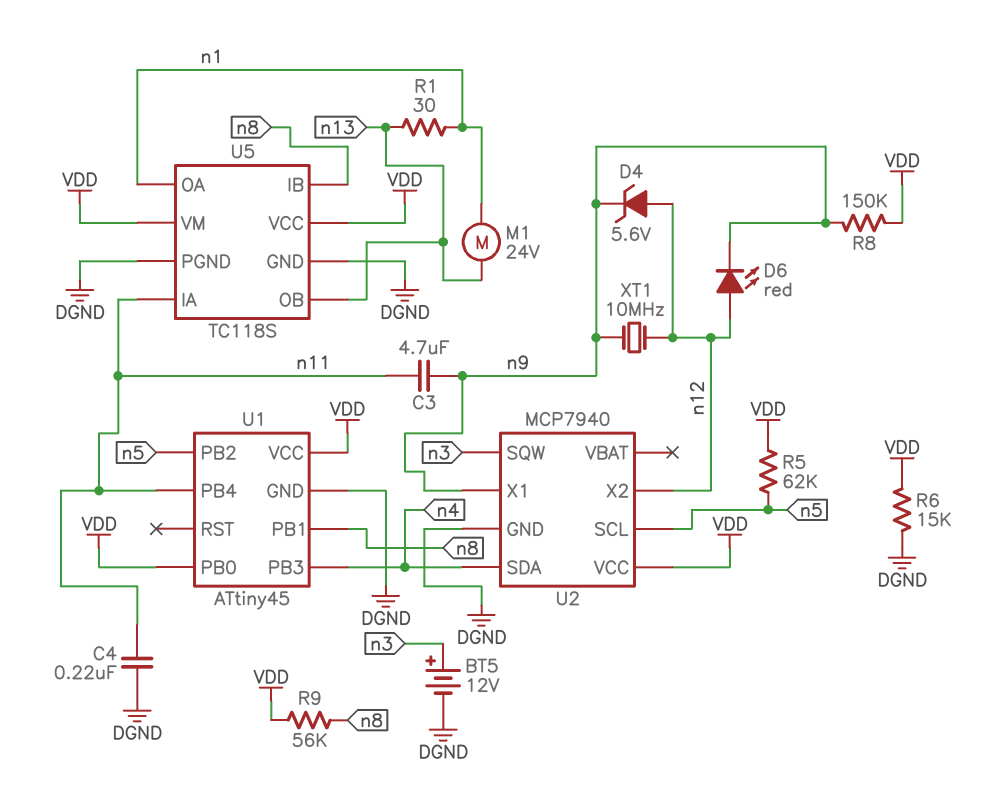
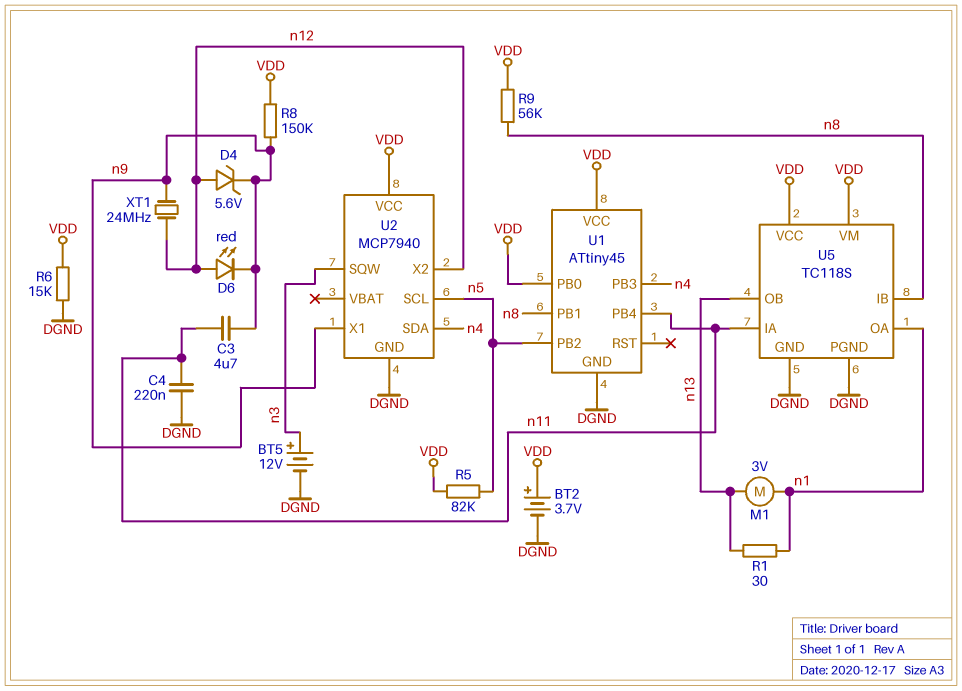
BT2: none -> 3.7V (plus VDD, minus DGND)
M1: motor 24V (n1, n13) -> motor 3V (n1, n13)
R5: 62k (VDD, n5) -> 82k (VDD, n5)
XT1: 10MHz (n9, n12) -> 24MHz (n9, n12)

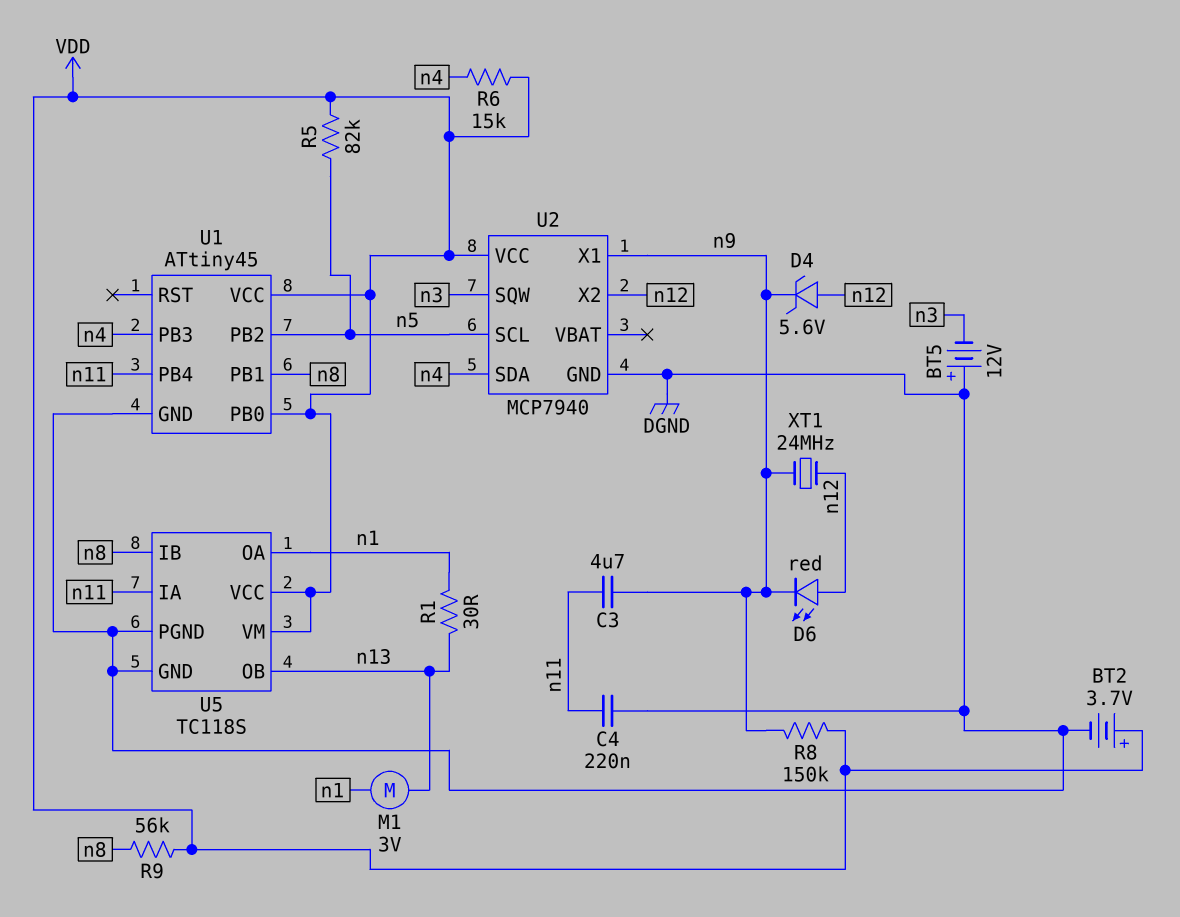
BT5: 12V (plus n3, minus DGND) -> 12V (plus DGND, minus n3)
R6: 15k (DGND, VDD) -> 15k (VDD, n4)

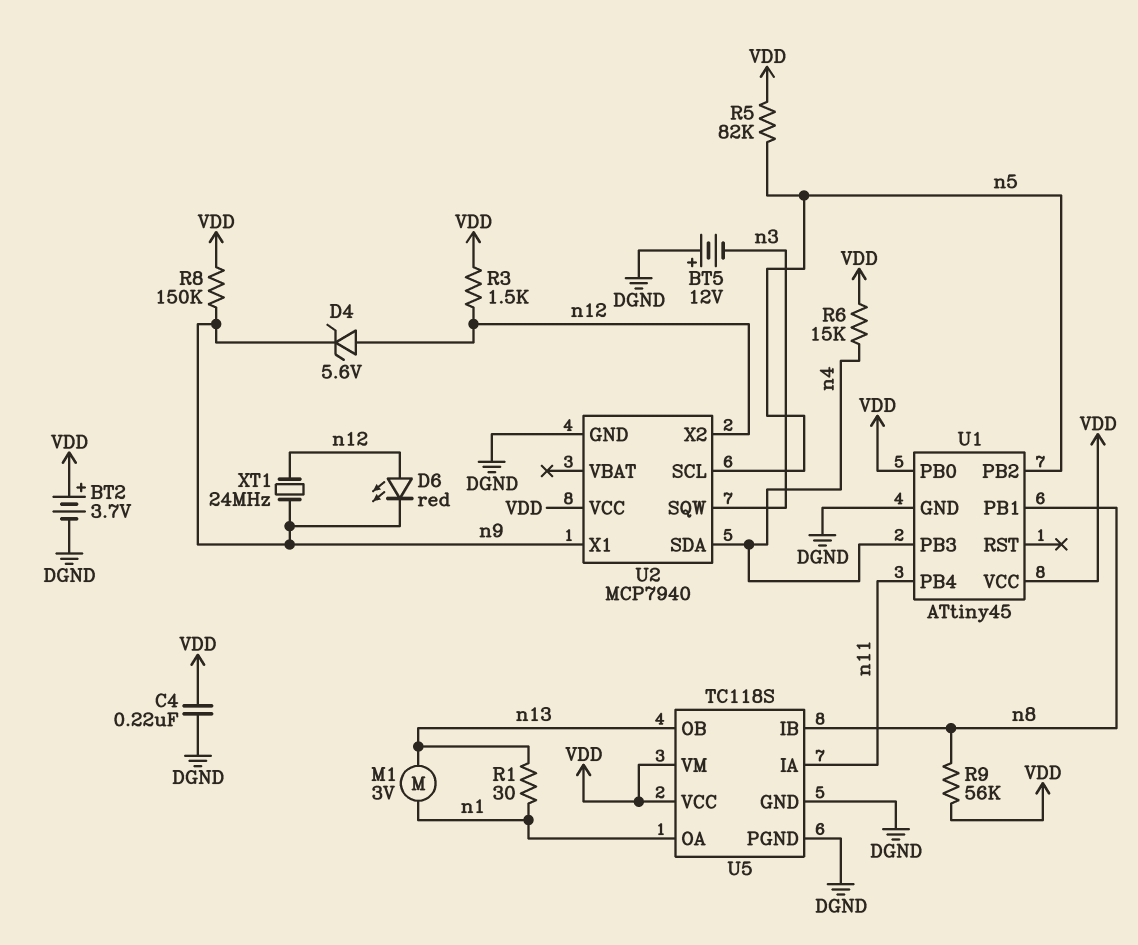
C3: 4.7uF (n9, n11) -> none
C4: 220nF (DGND, n11) -> 220nF (DGND, VDD)
R3: none -> 1.5k (VDD, n12)

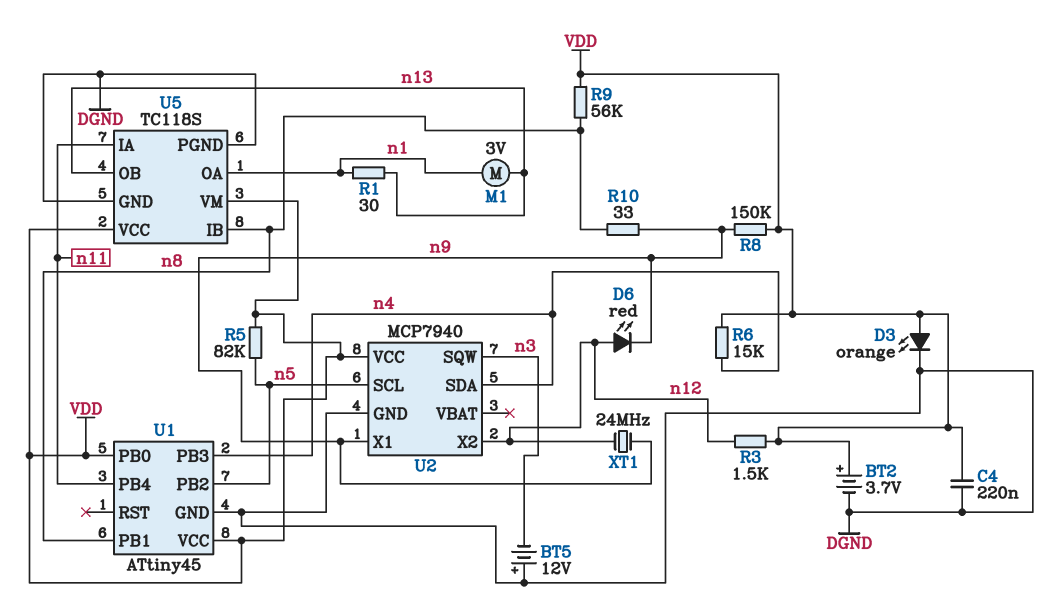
D3: none -> LED orange (A VDD, K DGND)
D4: zener 5.6V (A n12, K n9) -> none
R10: none -> 33 (n8, n9)

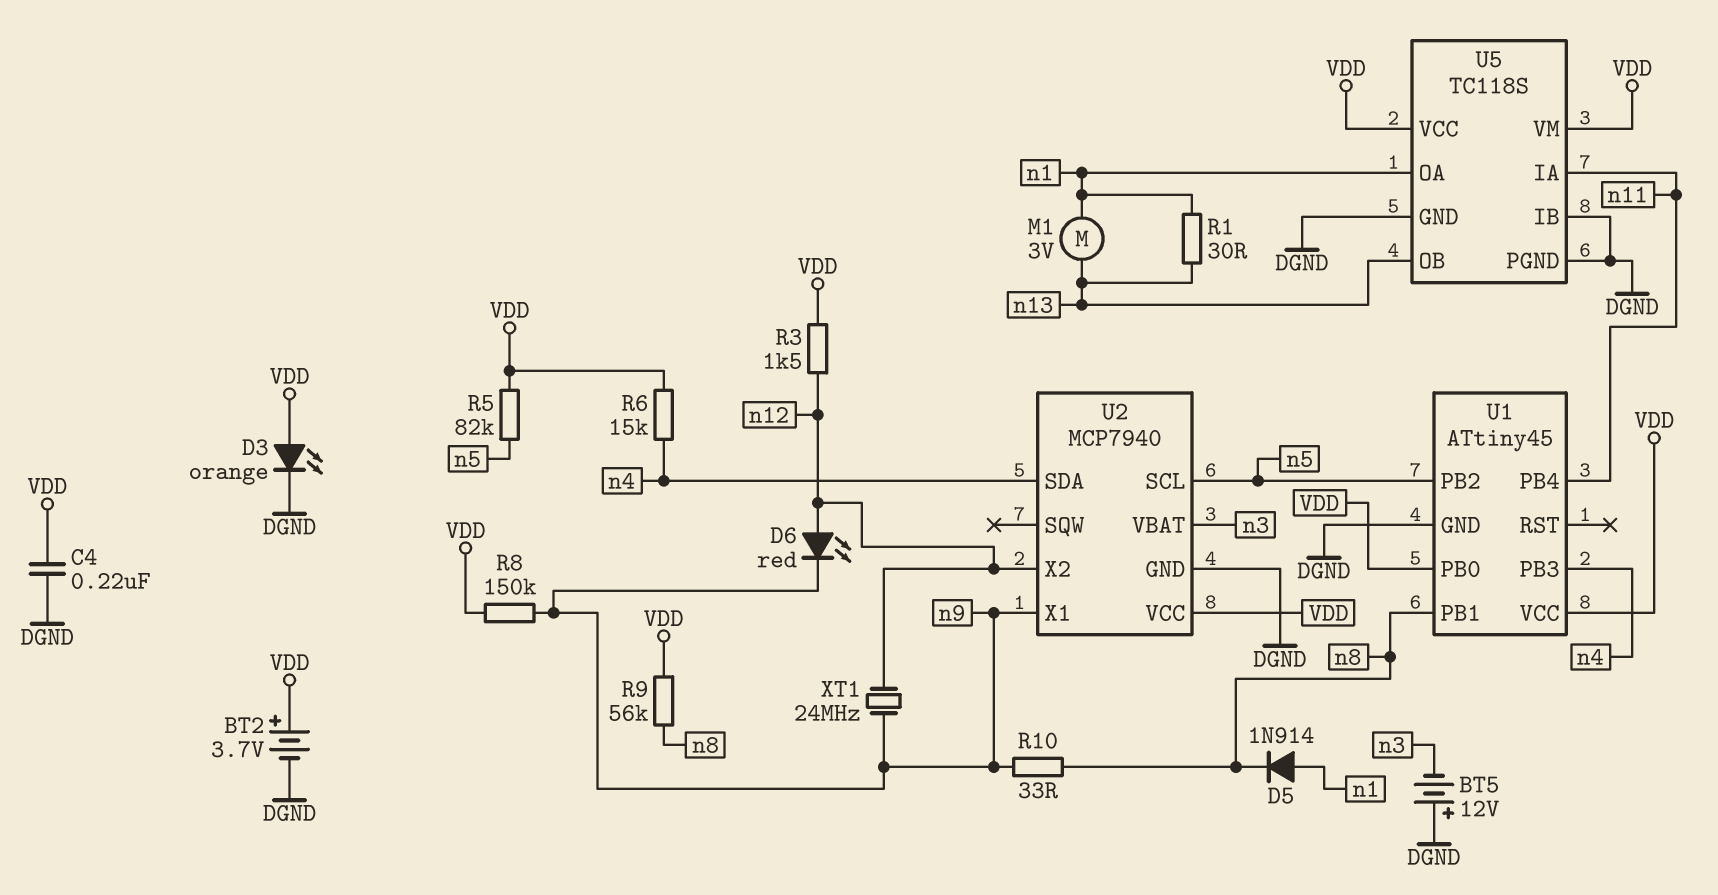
D5: none -> diode 1N914 (A n1, K n8)
U2 pin SQW: n3 -> none
U2 pin VBAT: none -> n3
U5 pin IB: n8 -> DGND

